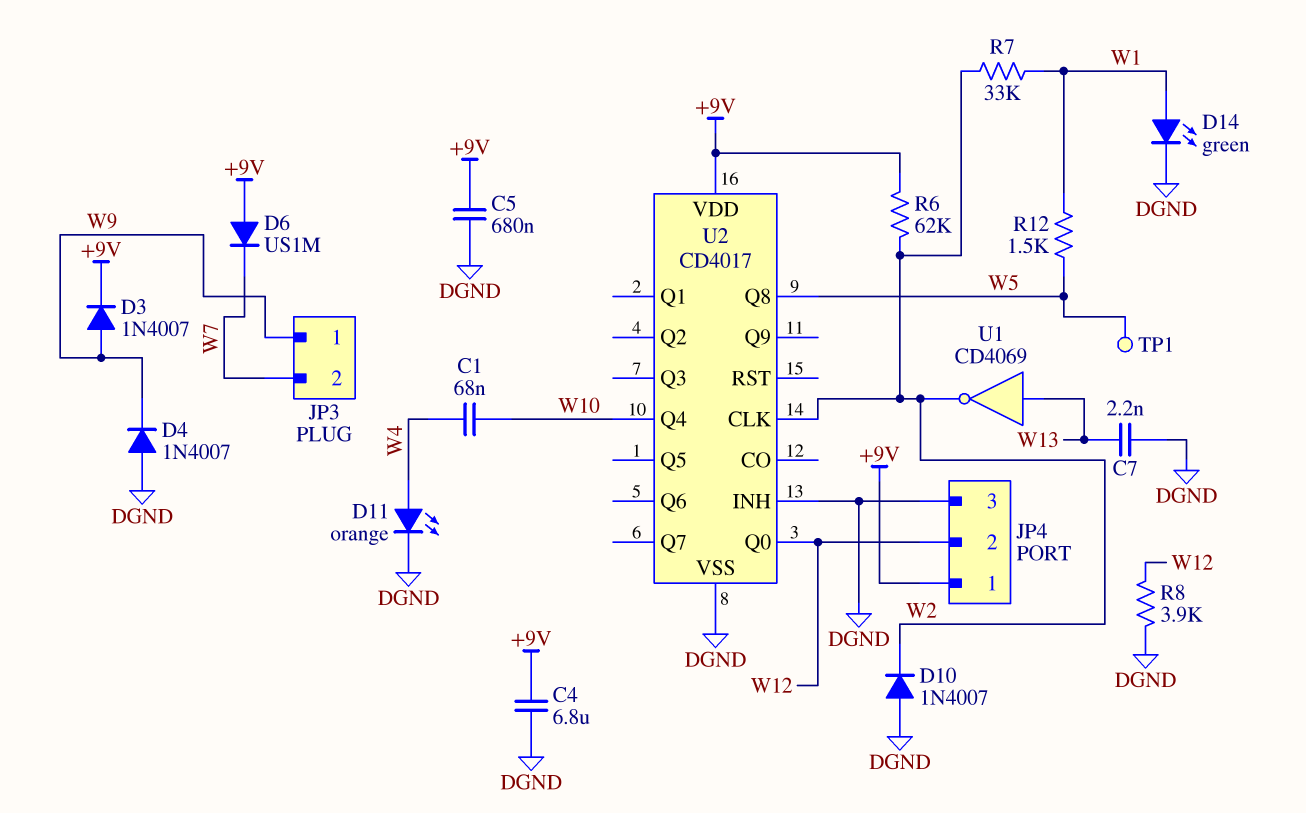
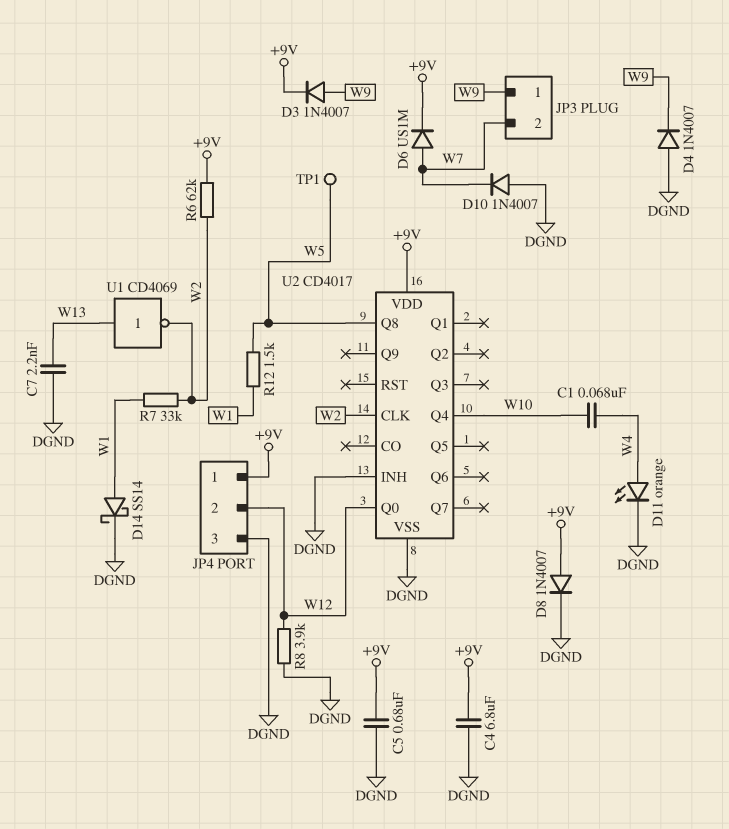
D6: diode US1M (A +9V, K W7) -> diode US1M (A W7, K +9V)
D8: none -> diode 1N4007 (A +9V, K DGND)
D10: diode 1N4007 (A DGND, K W2) -> diode 1N4007 (A DGND, K W7)
D14: LED green (A W1, K DGND) -> schottky SS14 (A W1, K DGND)

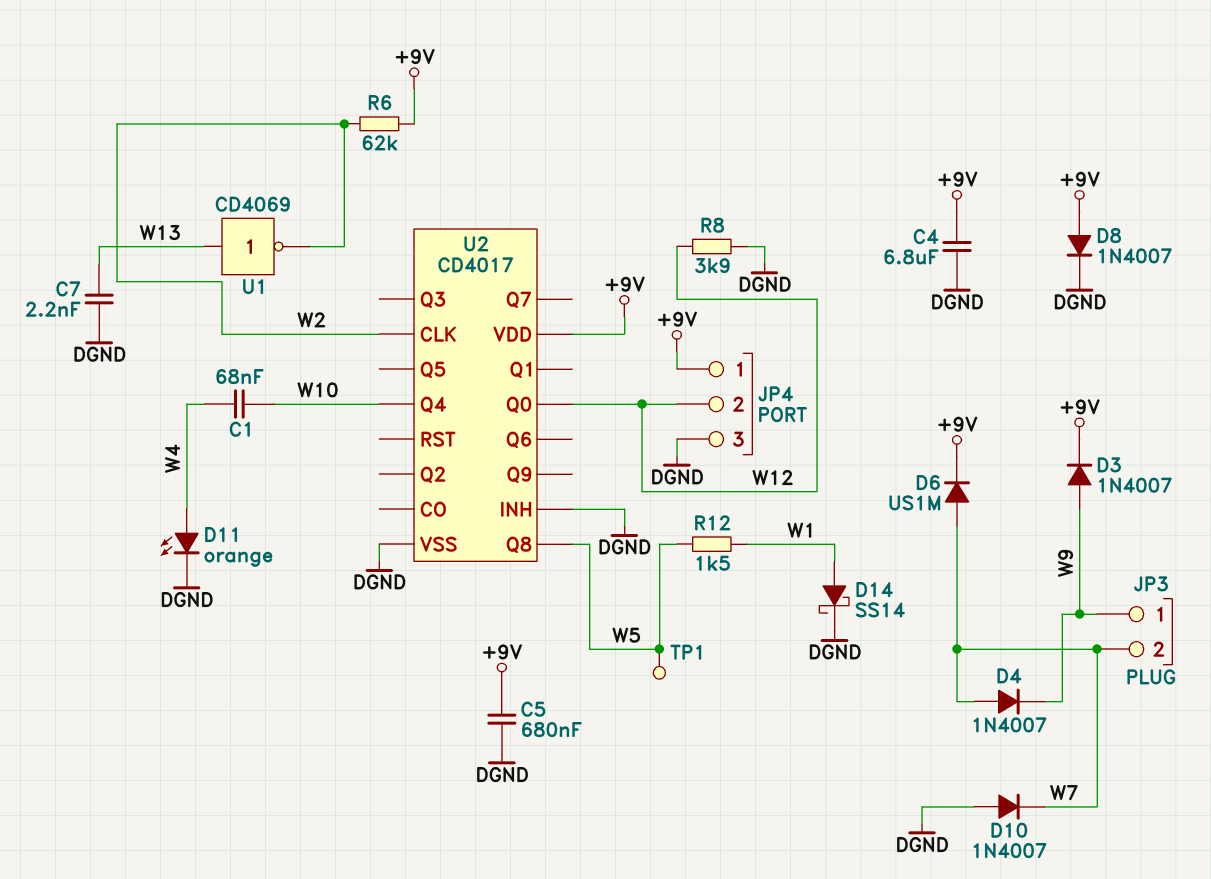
D4: diode 1N4007 (A DGND, K W9) -> diode 1N4007 (A W7, K W9)
R7: 33k (W1, W2) -> none

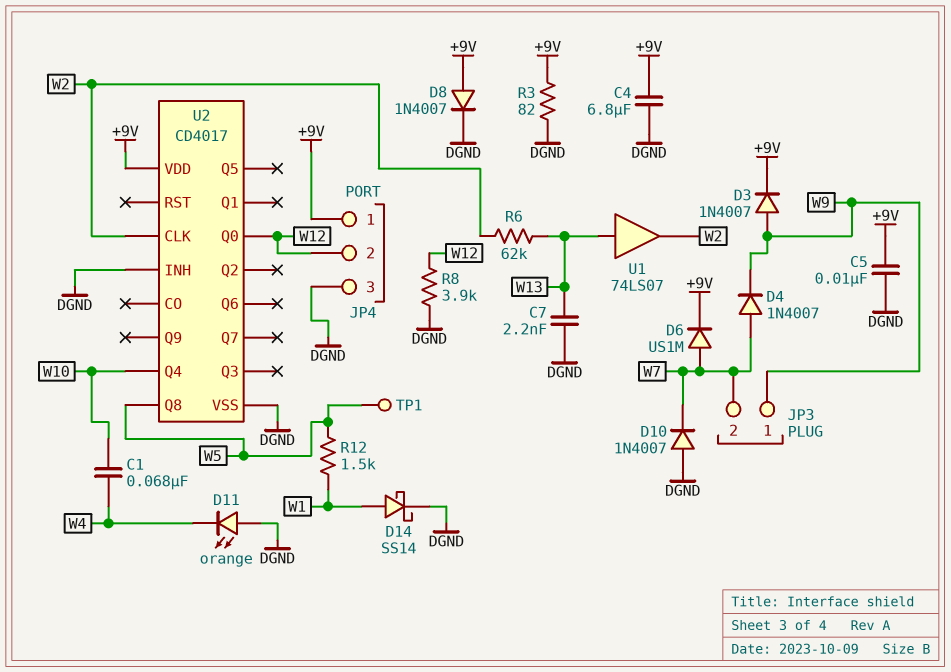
C5: 680nF (+9V, DGND) -> 10nF (+9V, DGND)
D11: LED orange (A W4, K DGND) -> LED orange (A DGND, K W4)
R3: none -> 82 (+9V, DGND)
R6: 62k (+9V, W2) -> 62k (W2, W13)
U1: NOT CD4069 (in W13, out W2) -> buffer 74LS07 (in W13, out W2)

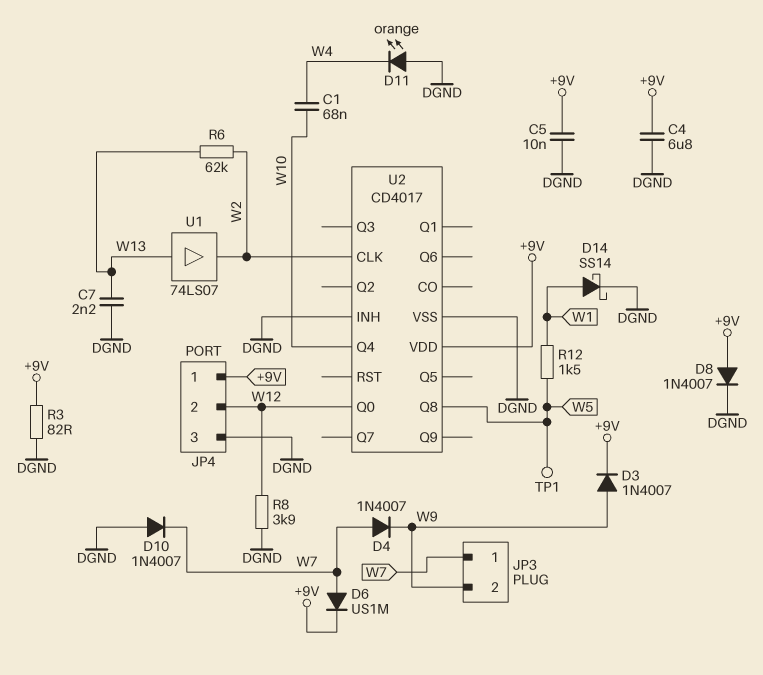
JP3 pin 1: W9 -> W7
JP3 pin 2: W7 -> W9

